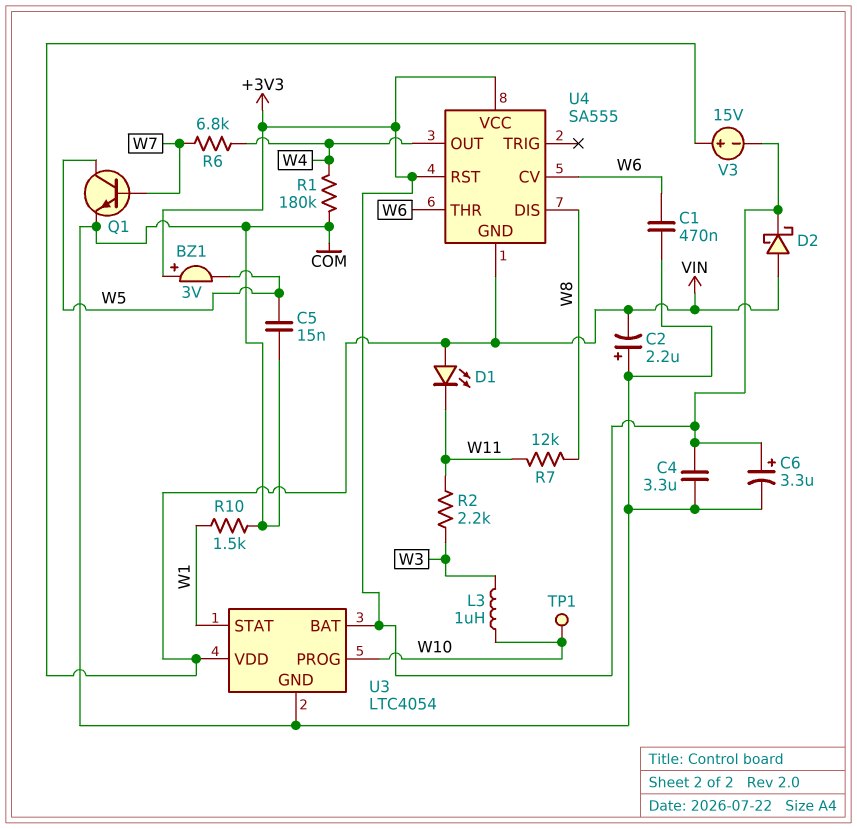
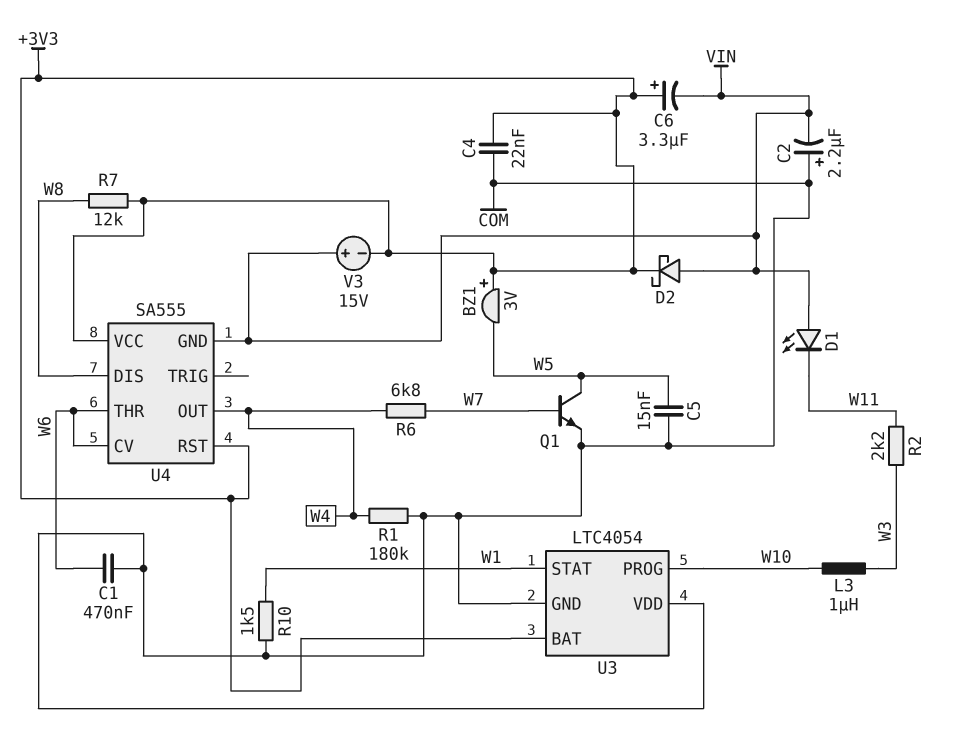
C4: 3.3uF (+3V3, COM) -> 22nF (+3V3, COM)
C6: 3.3uF (plus +3V3, minus COM) -> 3.3uF (plus +3V3, minus VIN)
R7: 12k (W8, W11) -> 12k (+3V3, W8)
TP1: test point (W10) -> none
U3 pin VDD: VIN -> COM

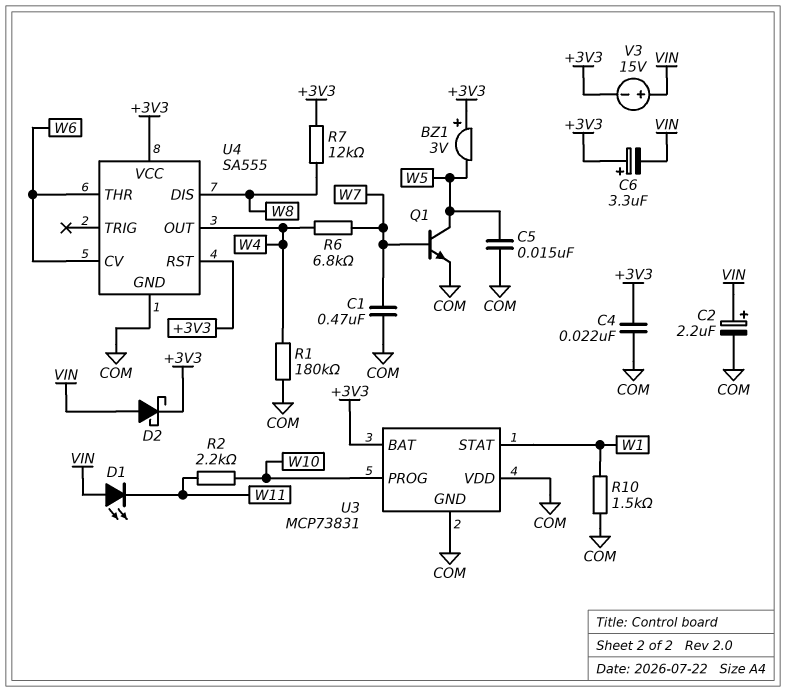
C1: 470nF (COM, W6) -> 470nF (COM, W7)
C2: 2.2uF (plus COM, minus VIN) -> 2.2uF (plus VIN, minus COM)
L3: 1uH (W3, W10) -> none
R2: 2.2k (W3, W11) -> 2.2k (W10, W11)
U3: LTC4054 -> MCP73831
U4 pin GND: VIN -> COM

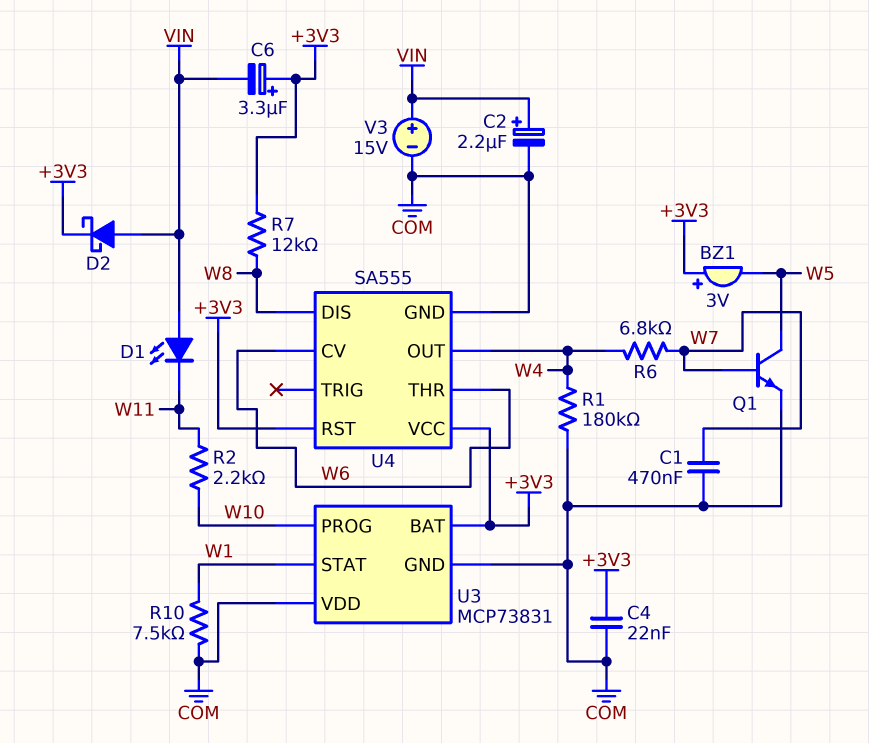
C5: 15nF (COM, W5) -> none
R10: 1.5k (COM, W1) -> 7.5k (COM, W1)
V3: 15V (plus VIN, minus +3V3) -> 15V (plus VIN, minus COM)

